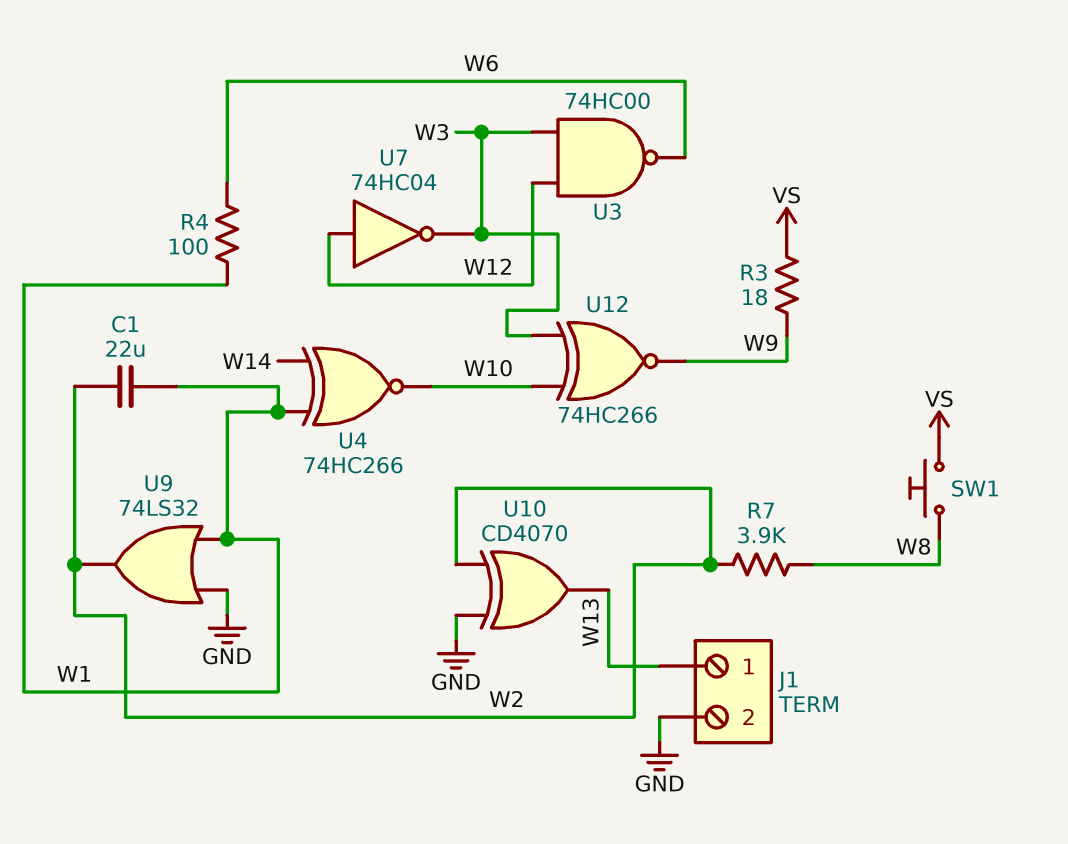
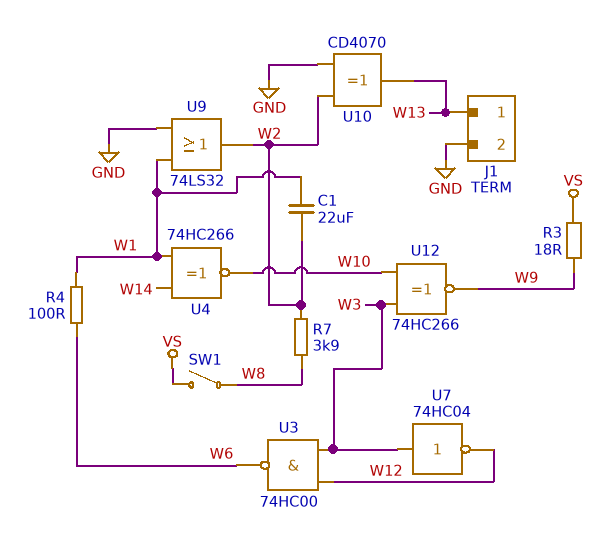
SW1: button (VS, W8) -> switch (VS, W8)
U7: NOT 74HC04 (in W12, out W3) -> NOT 74HC04 (in W3, out W12)

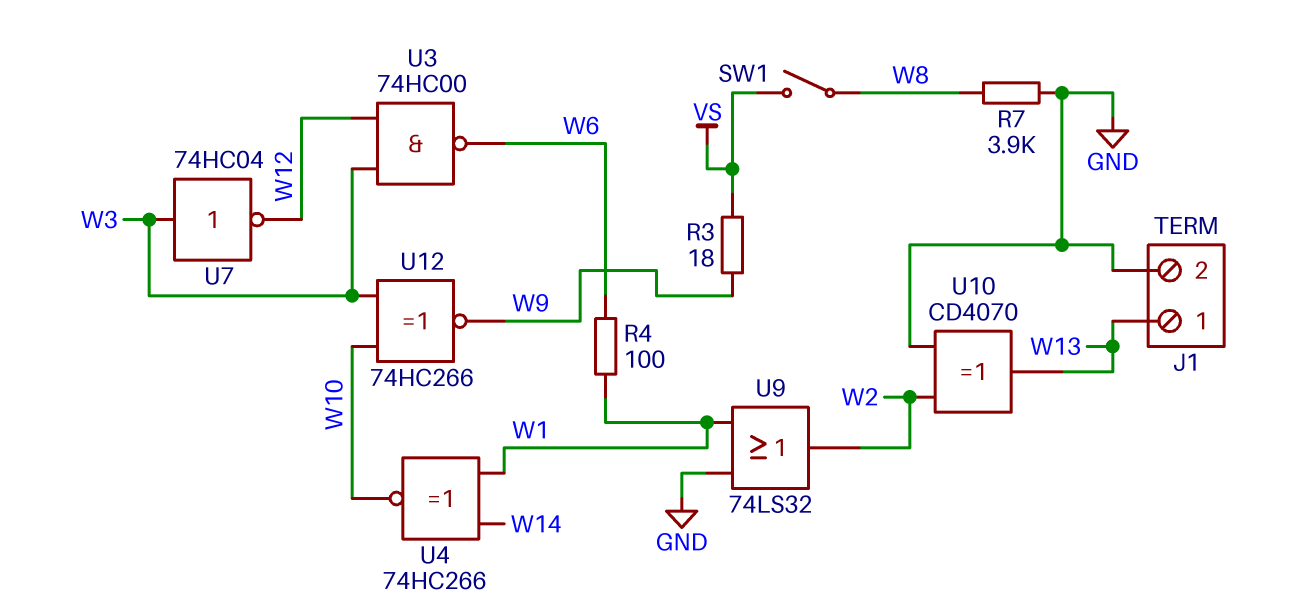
C1: 22uF (W1, W2) -> none
R7: 3.9k (W2, W8) -> 3.9k (GND, W8)

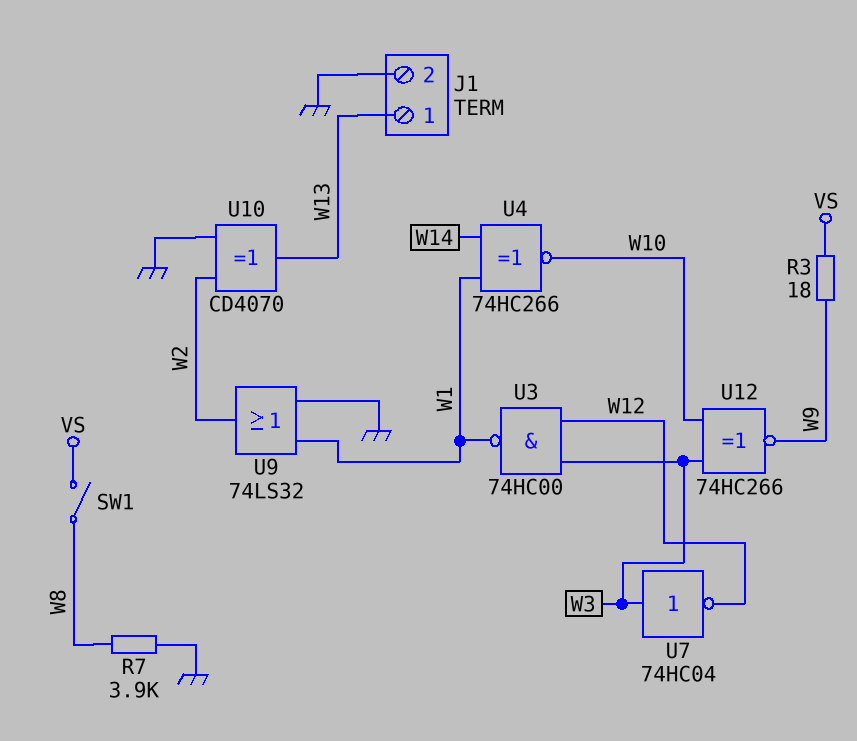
R4: 100 (W1, W6) -> none
U3: NAND 74HC00 (in W3, in W12, out W6) -> NAND 74HC00 (in W3, in W12, out W1)

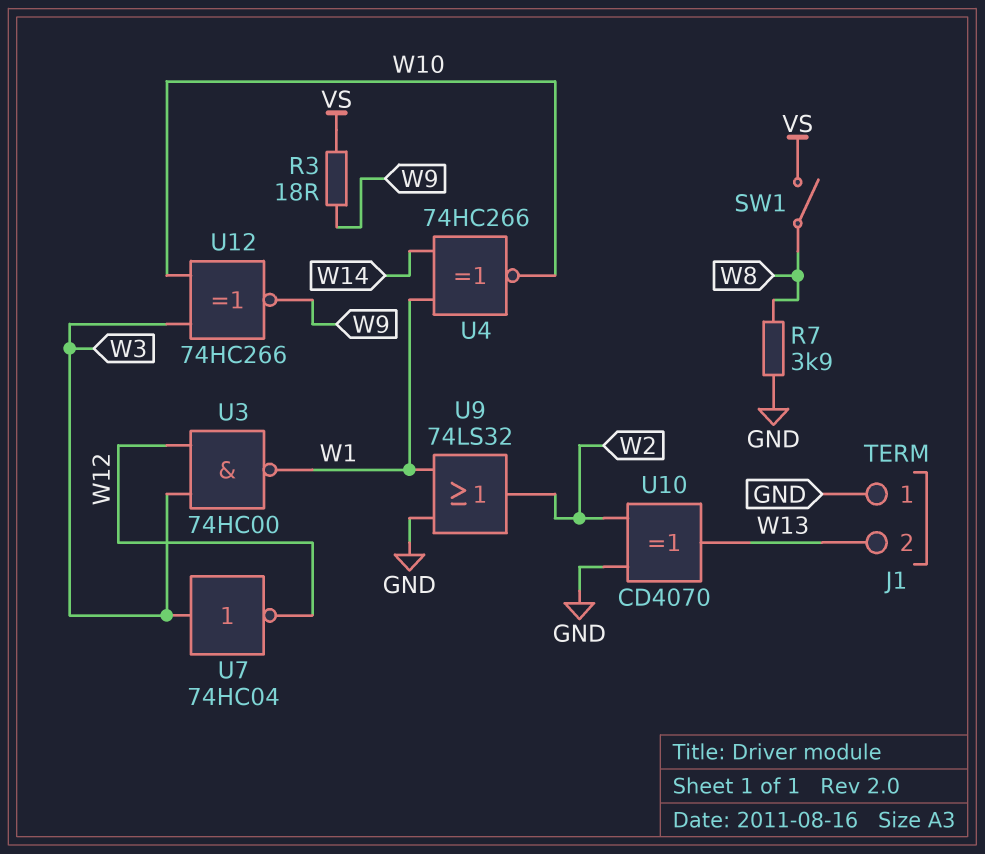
J1 pin 1: W13 -> GND
J1 pin 2: GND -> W13

